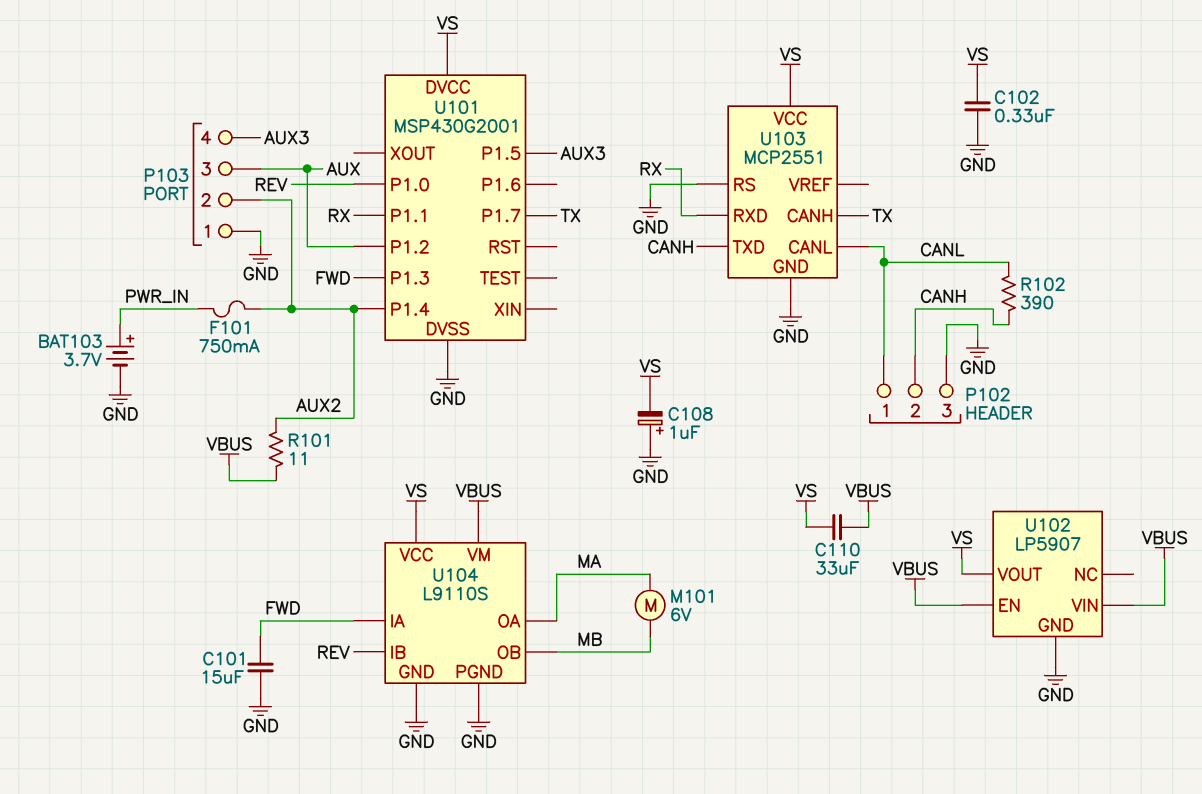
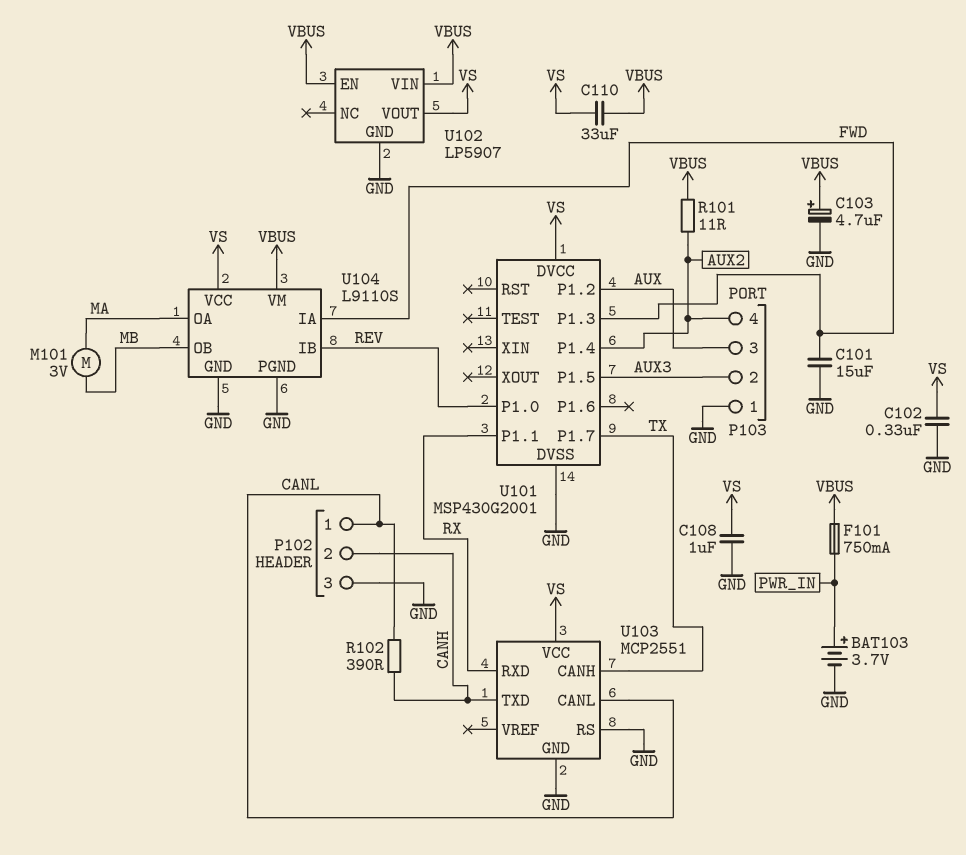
C103: none -> 4.7uF (plus VBUS, minus GND)
C108: 1uF (plus GND, minus VS) -> 1uF (GND, VS)
F101: 750mA (AUX2, PWR_IN) -> 750mA (PWR_IN, VBUS)
M101: motor 6V (MA, MB) -> motor 3V (MA, MB)
P103 pin 2: AUX2 -> AUX3
P103 pin 4: AUX3 -> AUX2

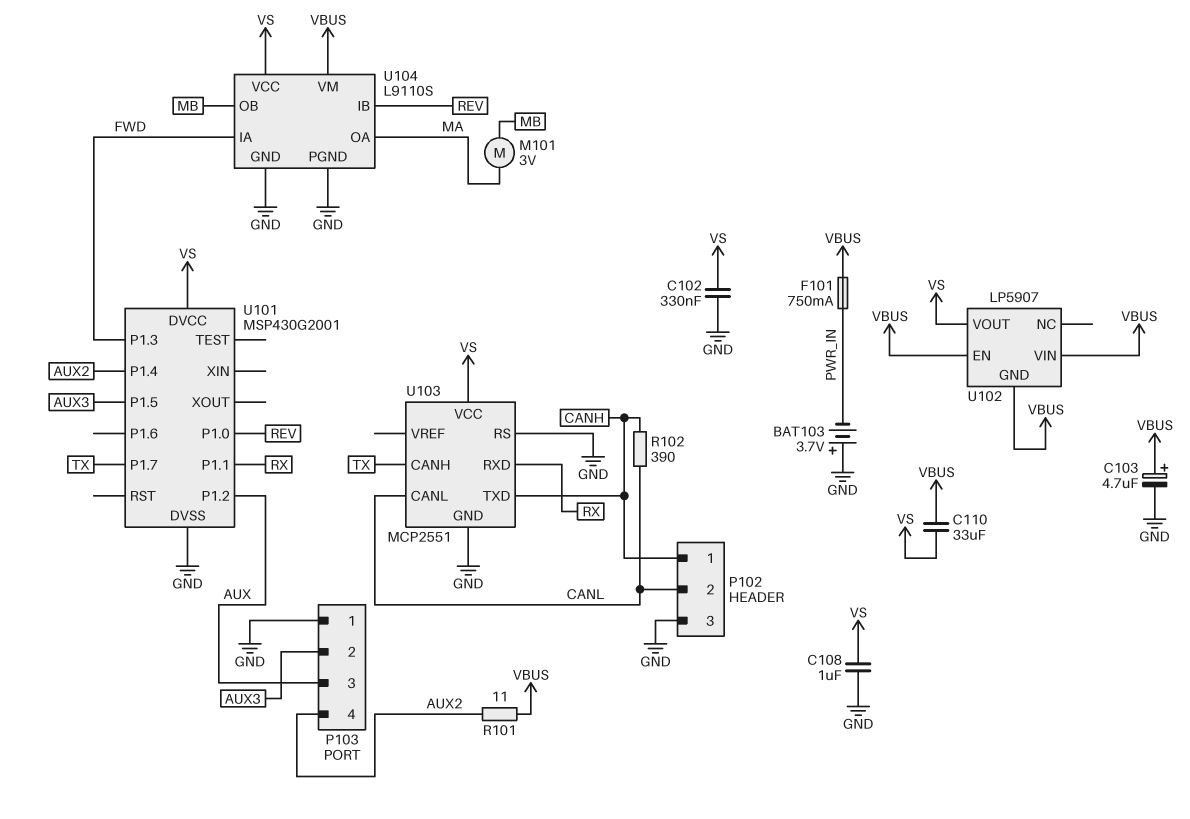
BAT103: 3.7V (plus PWR_IN, minus GND) -> 3.7V (plus GND, minus PWR_IN)
C101: 15uF (FWD, GND) -> none
P102 pin 1: CANL -> CANH
P102 pin 2: CANH -> CANL
U102 pin GND: GND -> VBUS

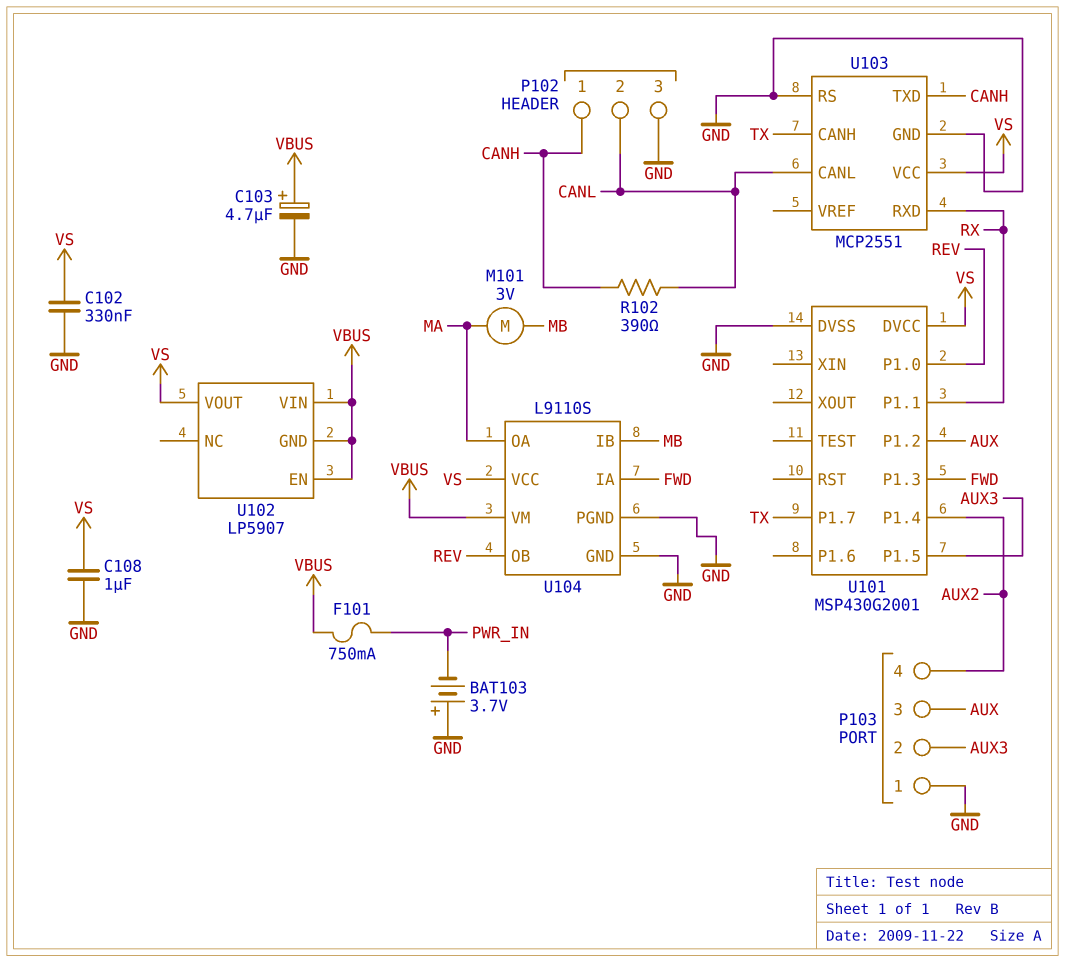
C110: 33uF (VBUS, VS) -> none
R101: 11 (AUX2, VBUS) -> none
U104 pin IB: REV -> MB
U104 pin OB: MB -> REV

